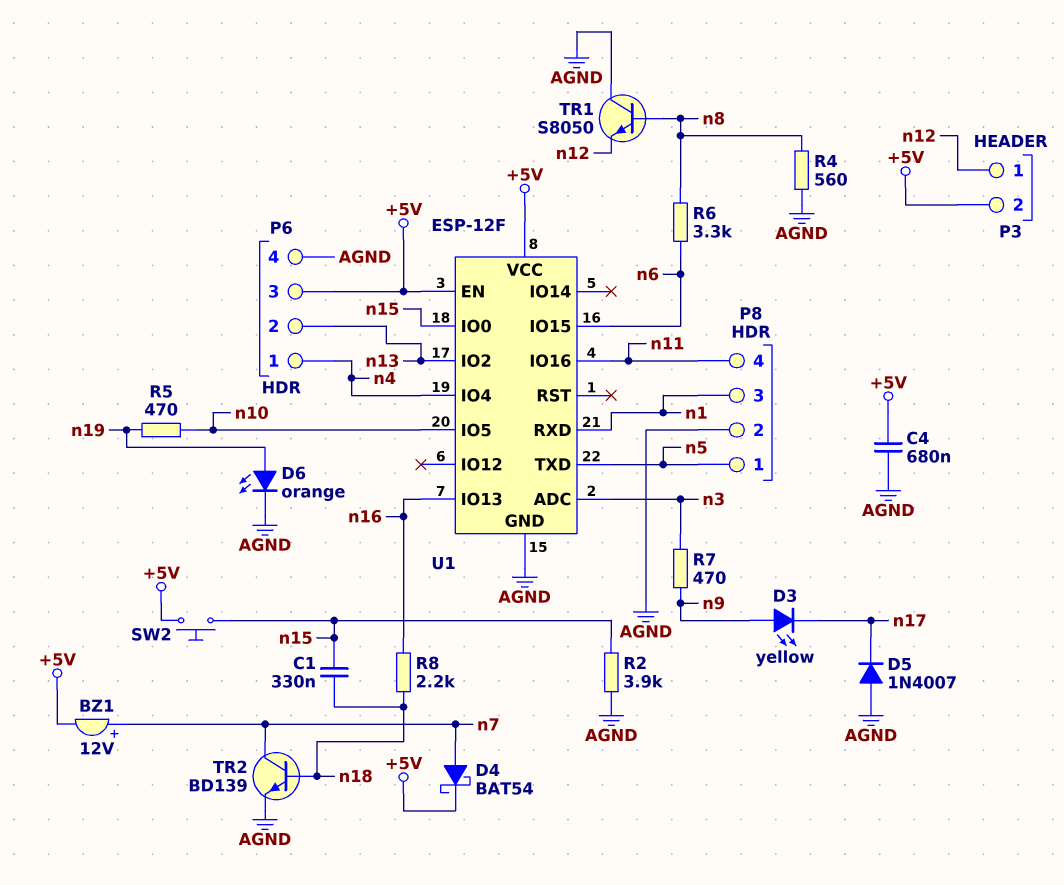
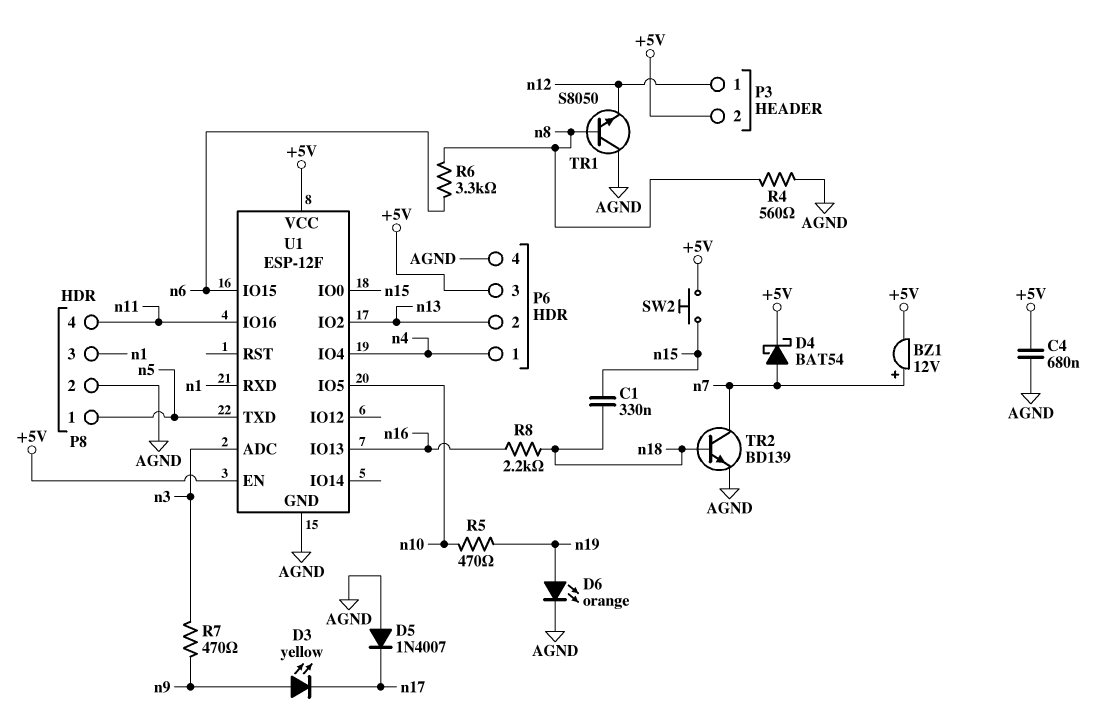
R2: 3.9k (AGND, n15) -> none

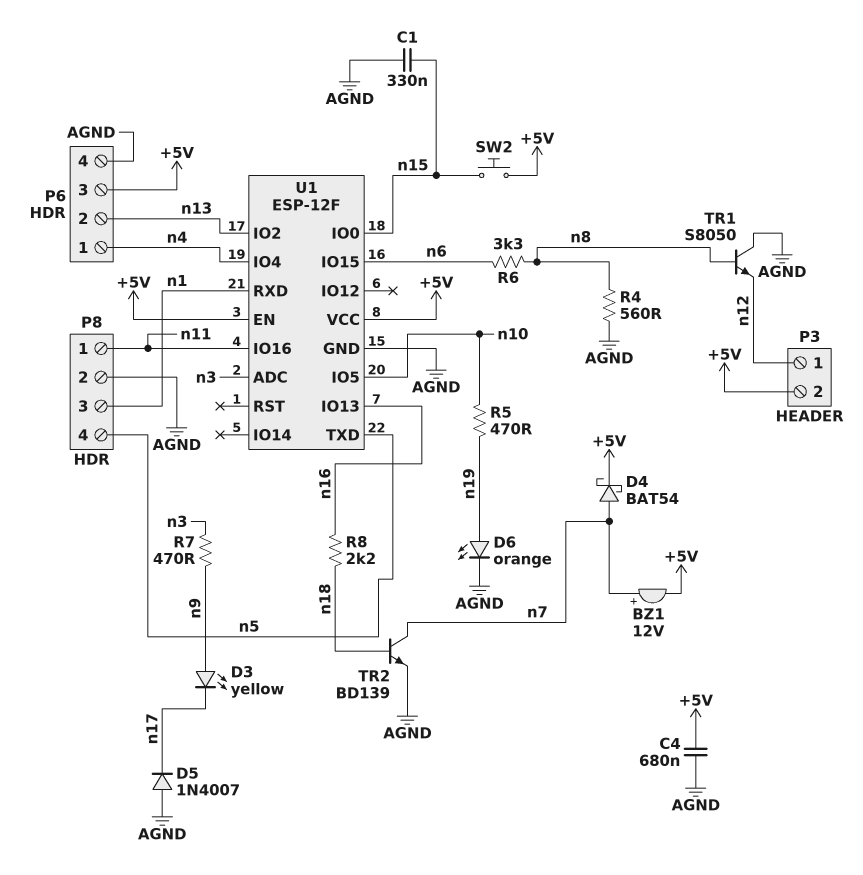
C1: 330nF (n15, n18) -> 330nF (AGND, n15)
P8 pin 1: n5 -> n11
P8 pin 4: n11 -> n5

